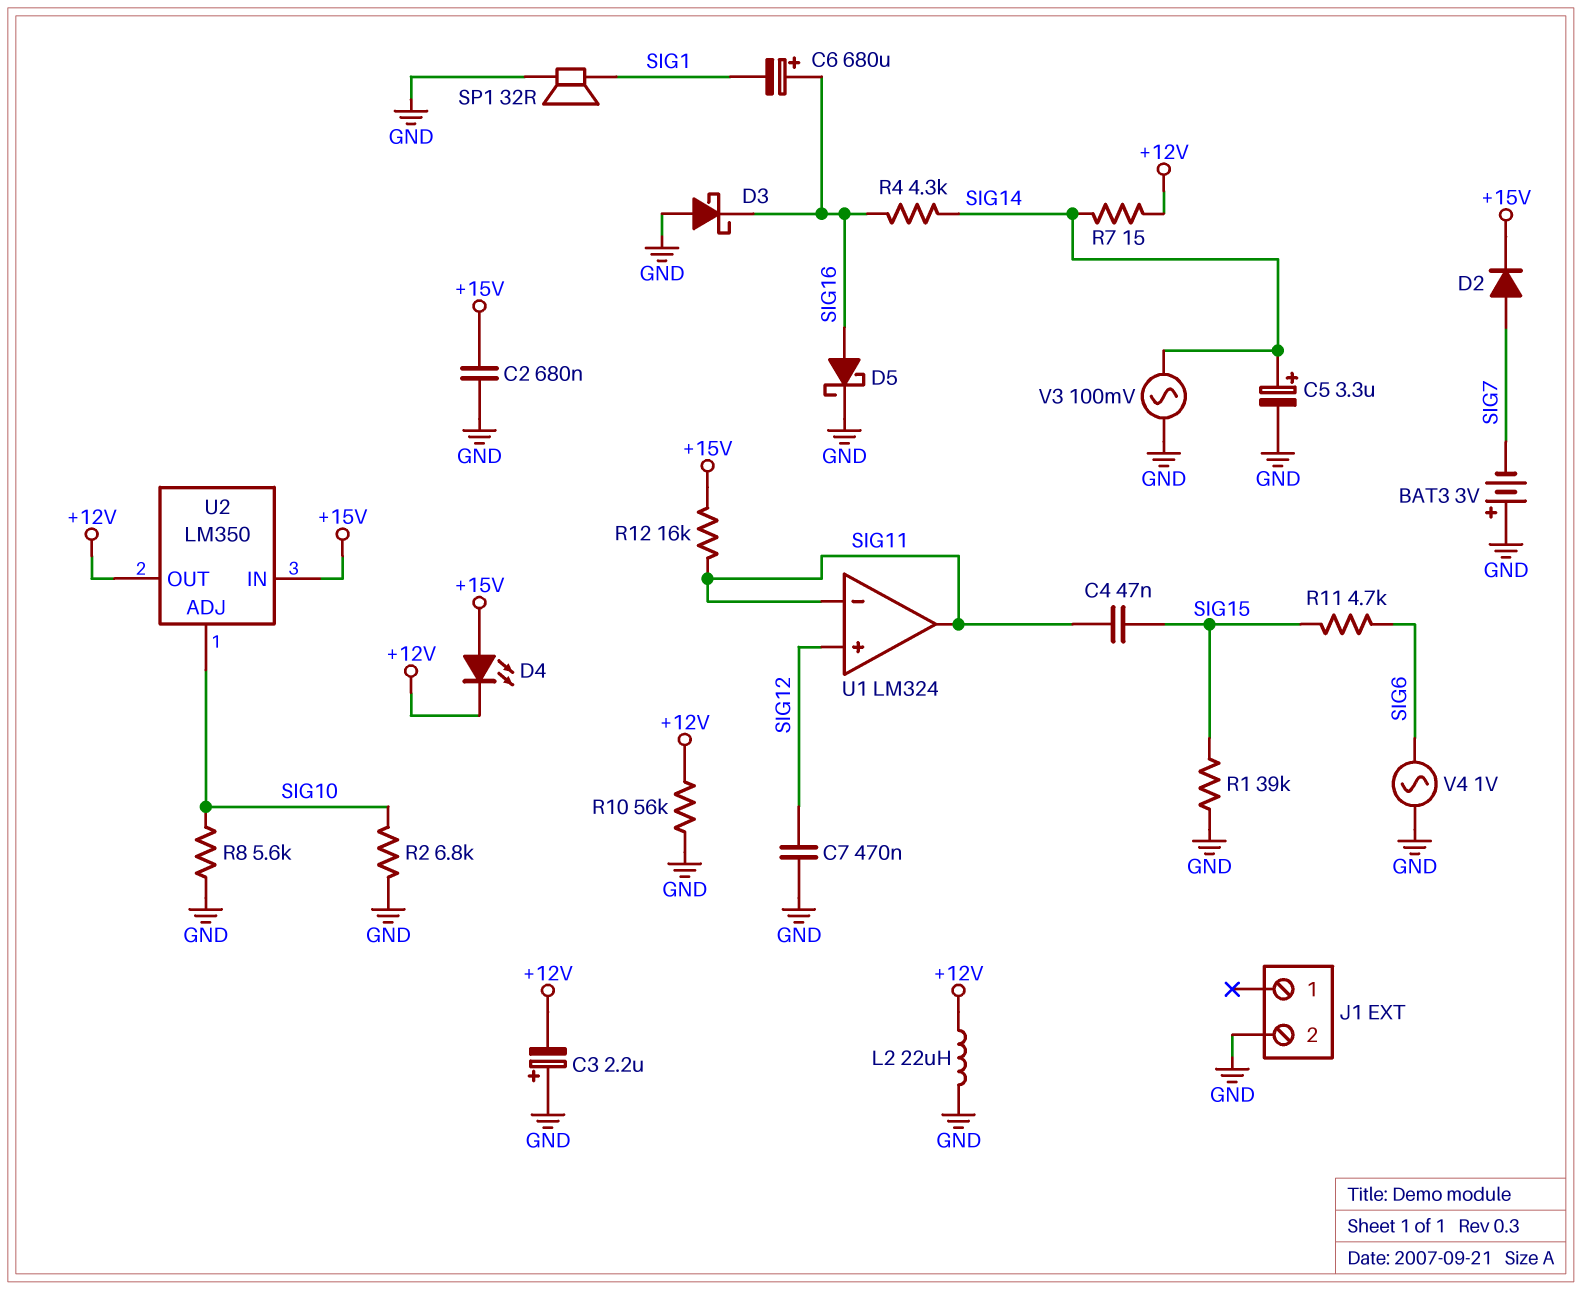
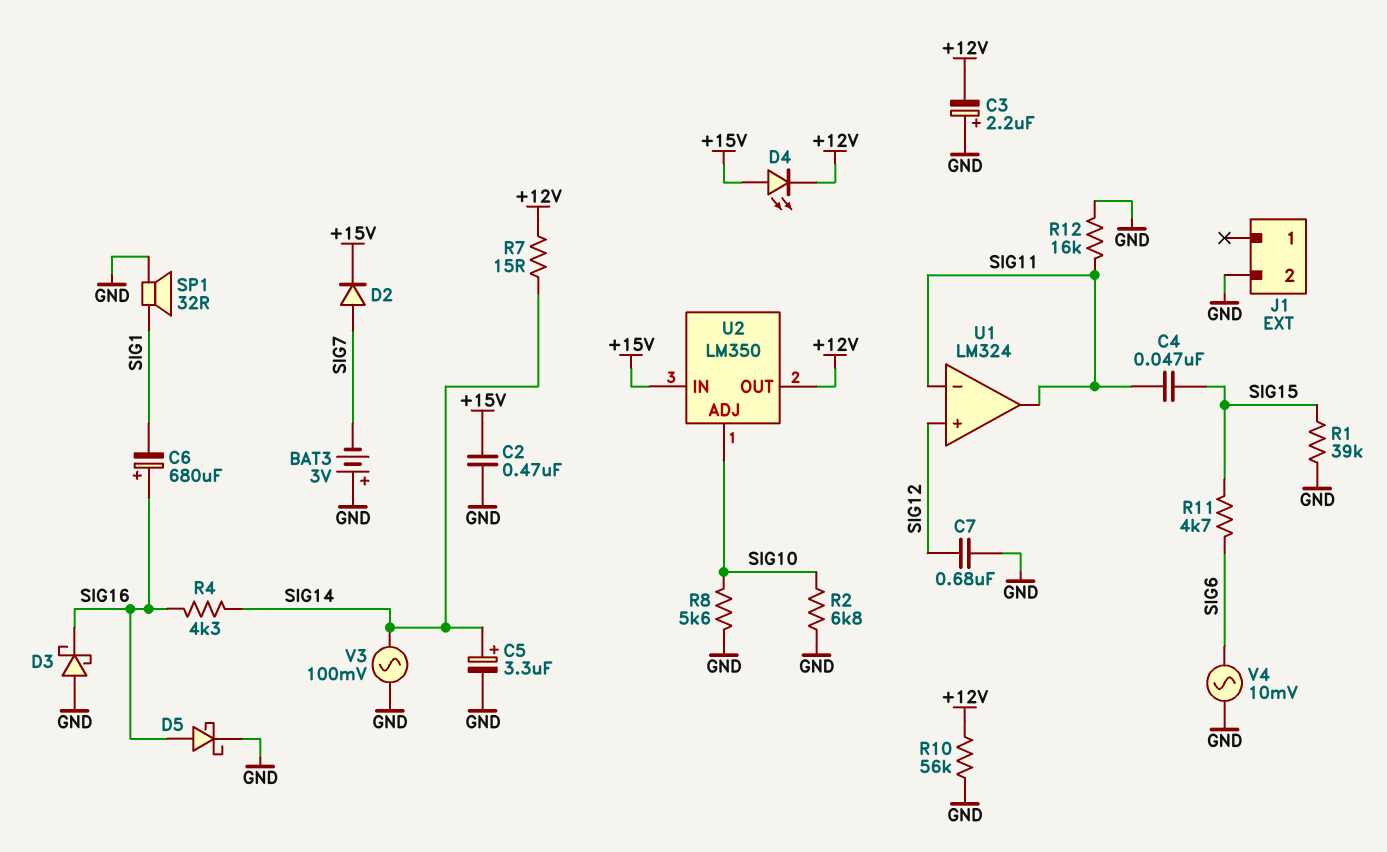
C2: 680nF (+15V, GND) -> 470nF (+15V, GND)
C7: 470nF (GND, SIG12) -> 680nF (GND, SIG12)
L2: 22uH (+12V, GND) -> none
R12: 16k (+15V, SIG11) -> 16k (GND, SIG11)
V4: AC 1V (GND, SIG6) -> AC 10mV (GND, SIG6)

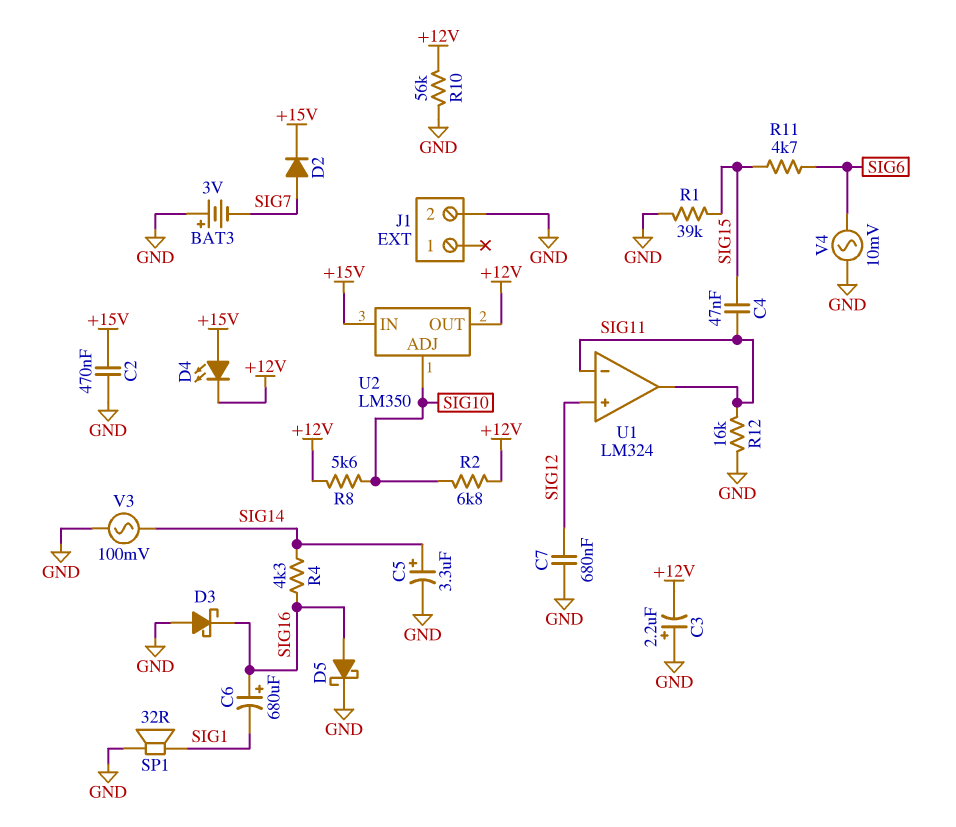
R2: 6.8k (GND, SIG10) -> 6.8k (+12V, SIG10)
R7: 15 (+12V, SIG14) -> none
R8: 5.6k (GND, SIG10) -> 5.6k (+12V, SIG10)

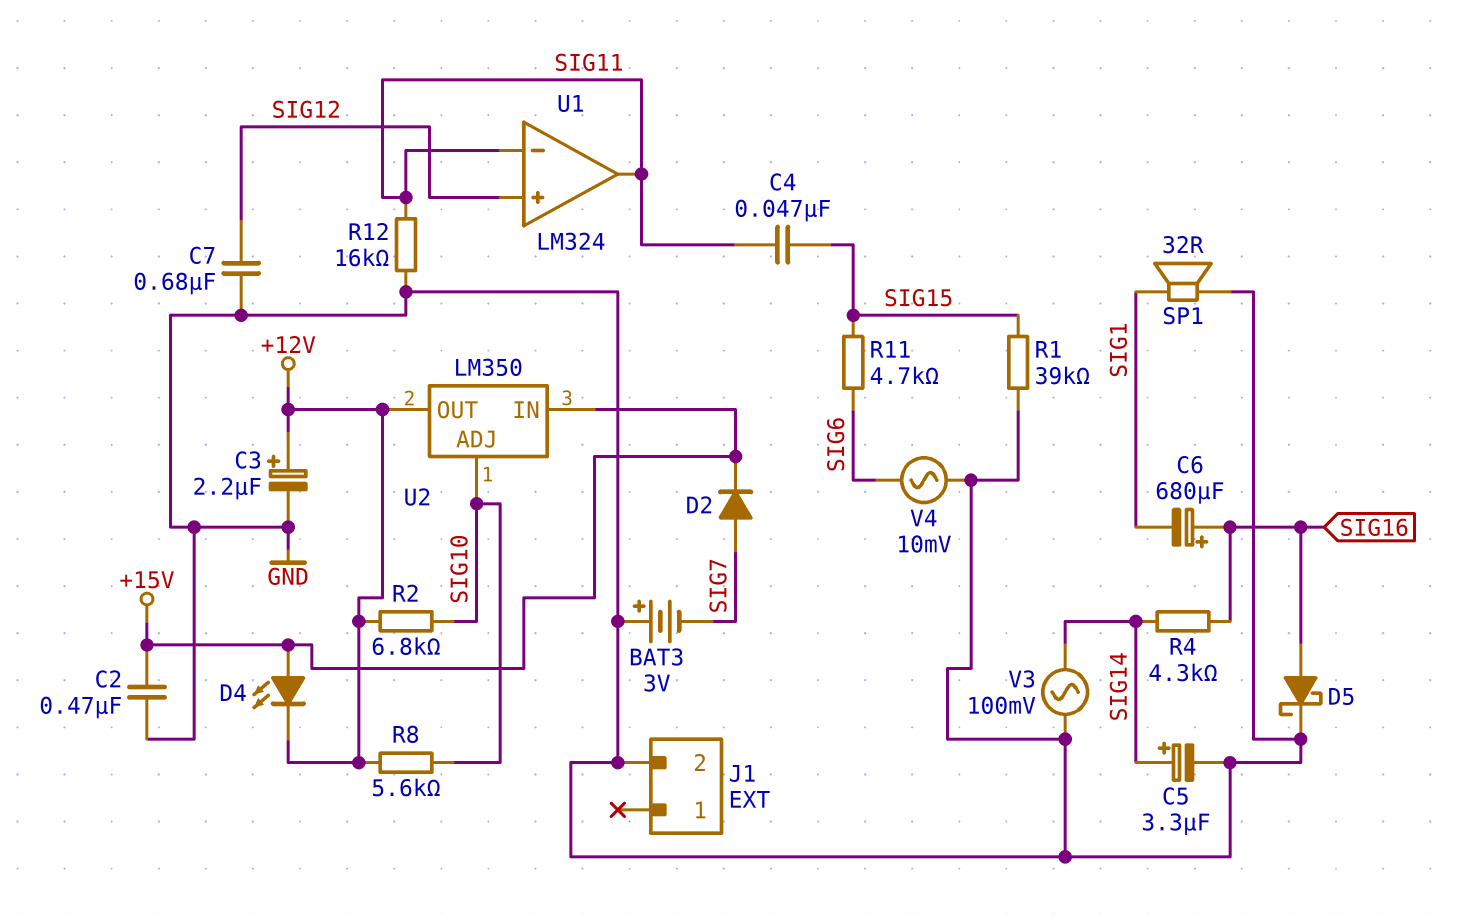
C3: 2.2uF (plus GND, minus +12V) -> 2.2uF (plus +12V, minus GND)
D3: schottky (A GND, K SIG16) -> none
R10: 56k (+12V, GND) -> none

